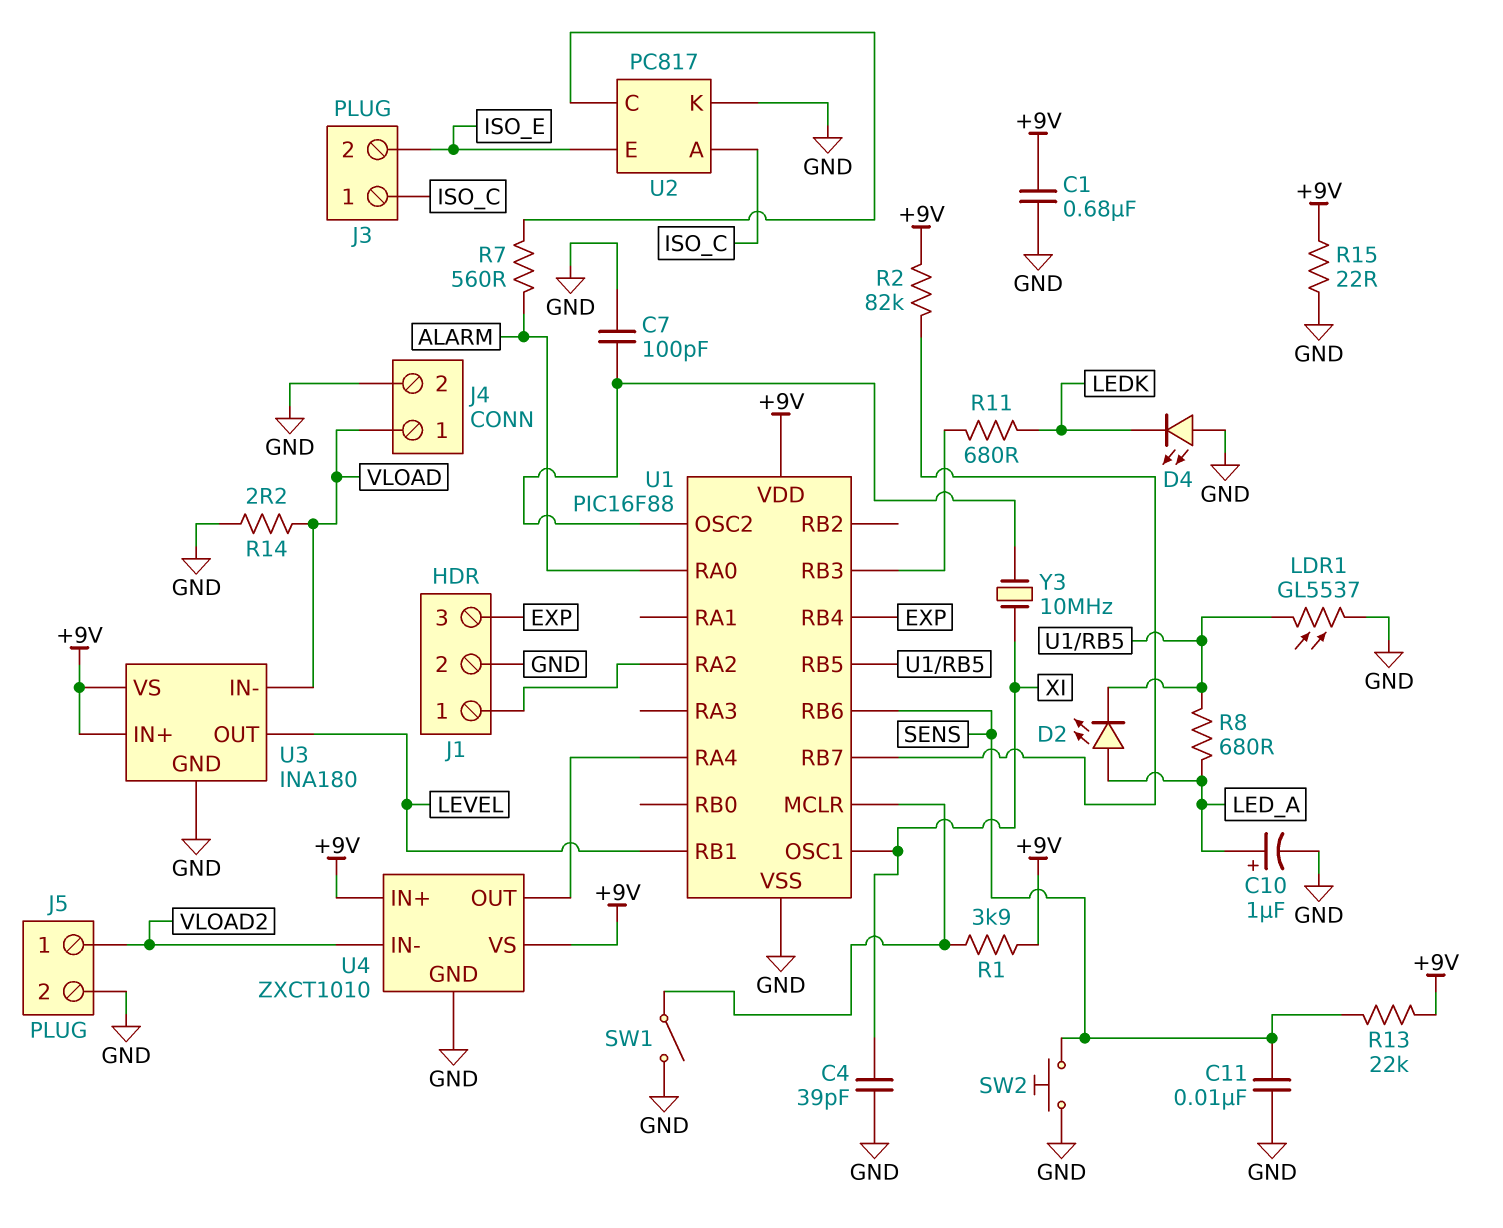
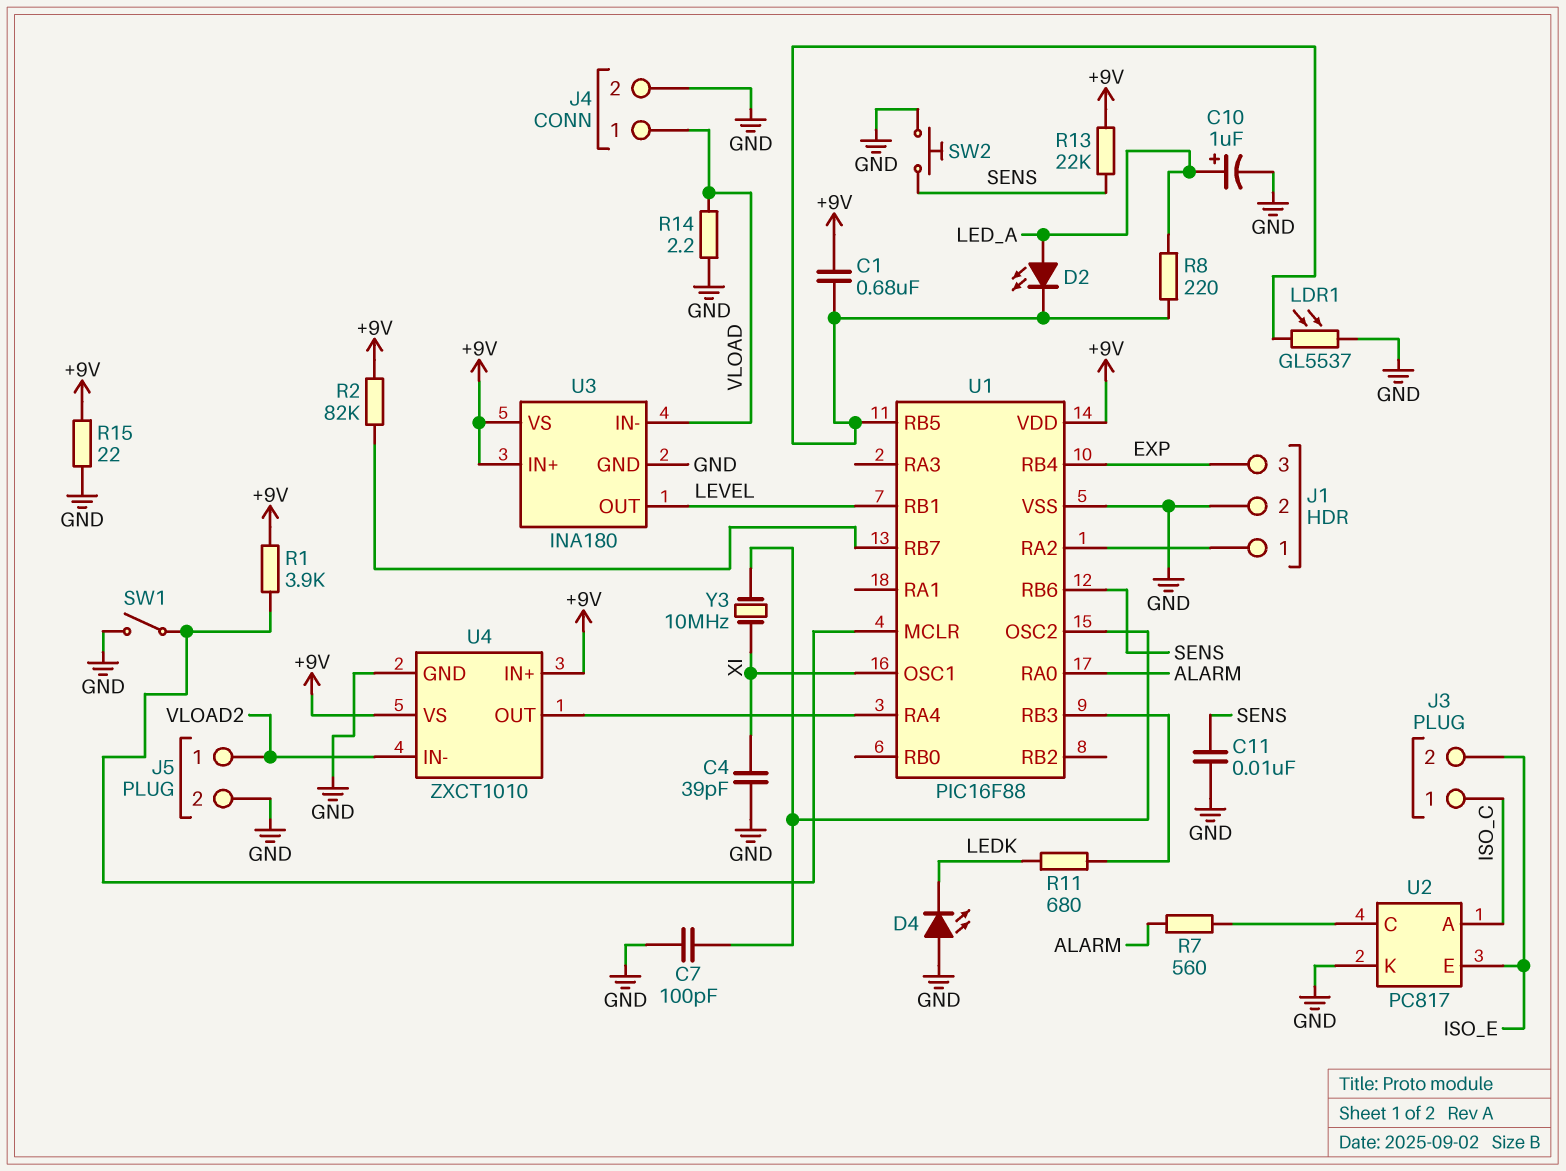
C1: 680nF (+9V, GND) -> 680nF (+9V, U1/RB5)
R8: 680 (LED_A, U1/RB5) -> 220 (LED_A, U1/RB5)

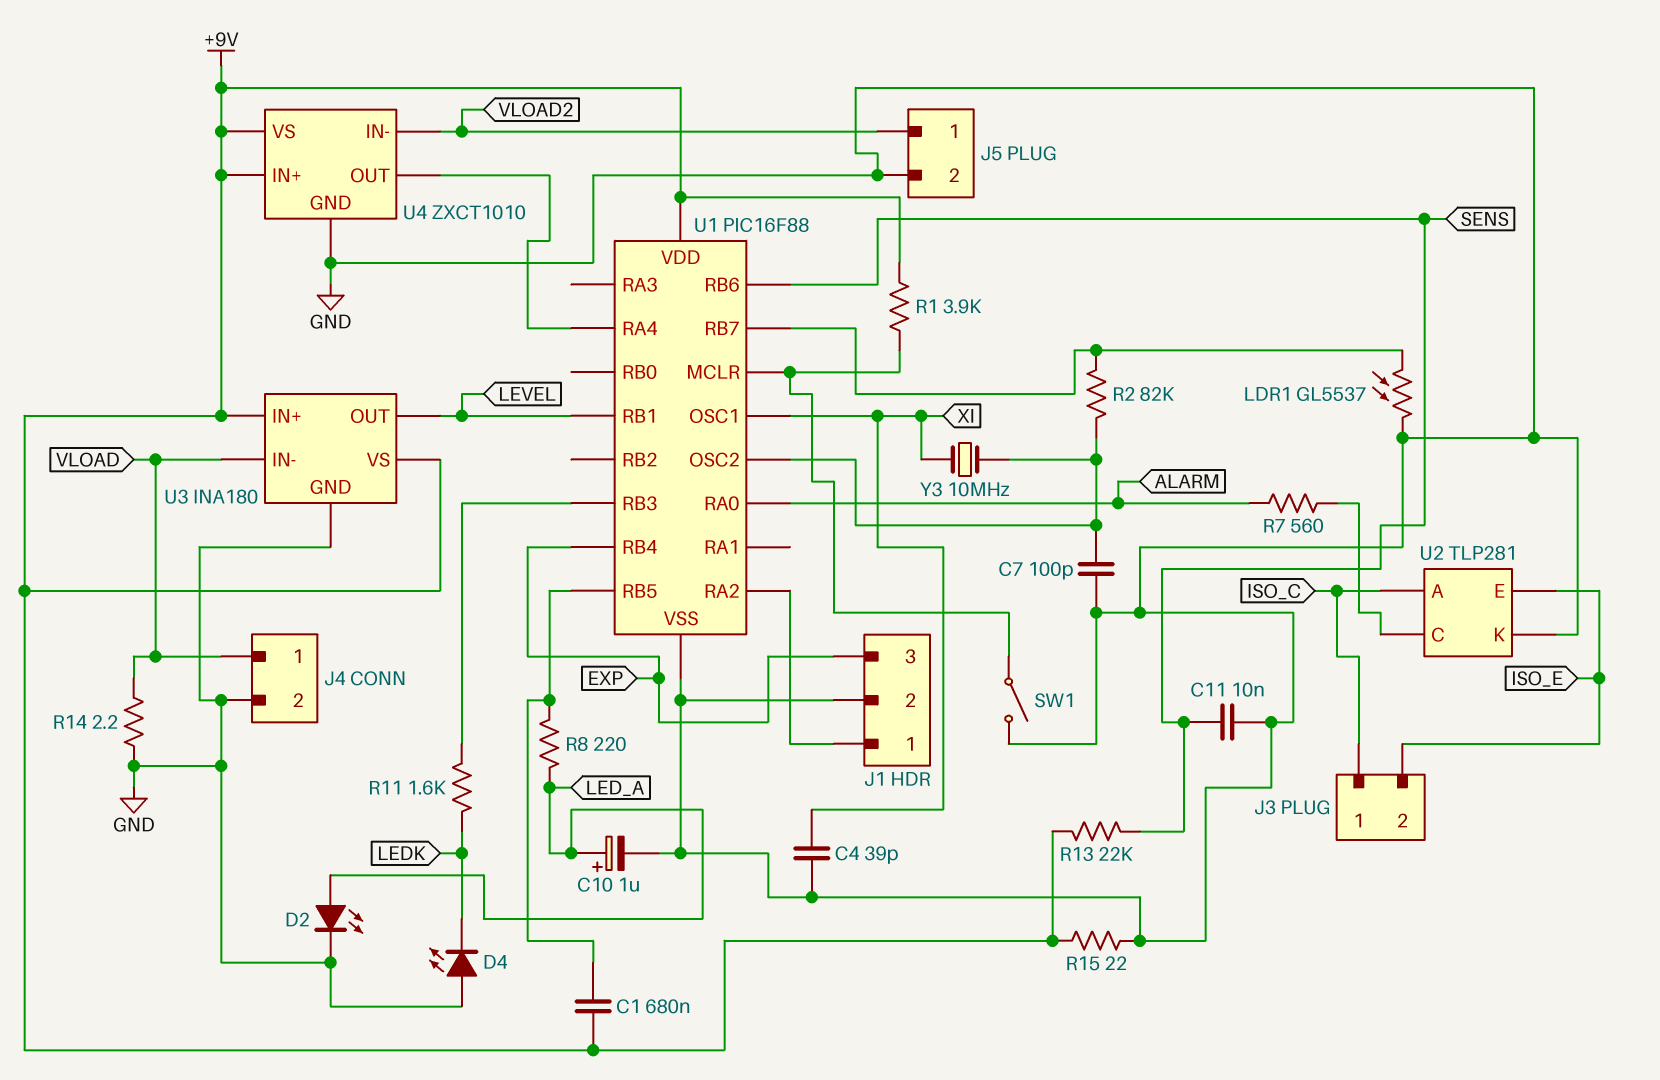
D2: LED (A LED_A, K U1/RB5) -> LED (A LED_A, K GND)
LDR1: GL5537 (GND, U1/RB5) -> GL5537 (GND, U1/RB7)
R2: 82k (+9V, U1/RB7) -> 82k (U1/OSC2, U1/RB7)
R11: 680 (LEDK, U1/RB3) -> 1.6k (LEDK, U1/RB3)
SW2: button (GND, SENS) -> none
U2: PC817 -> TLP281

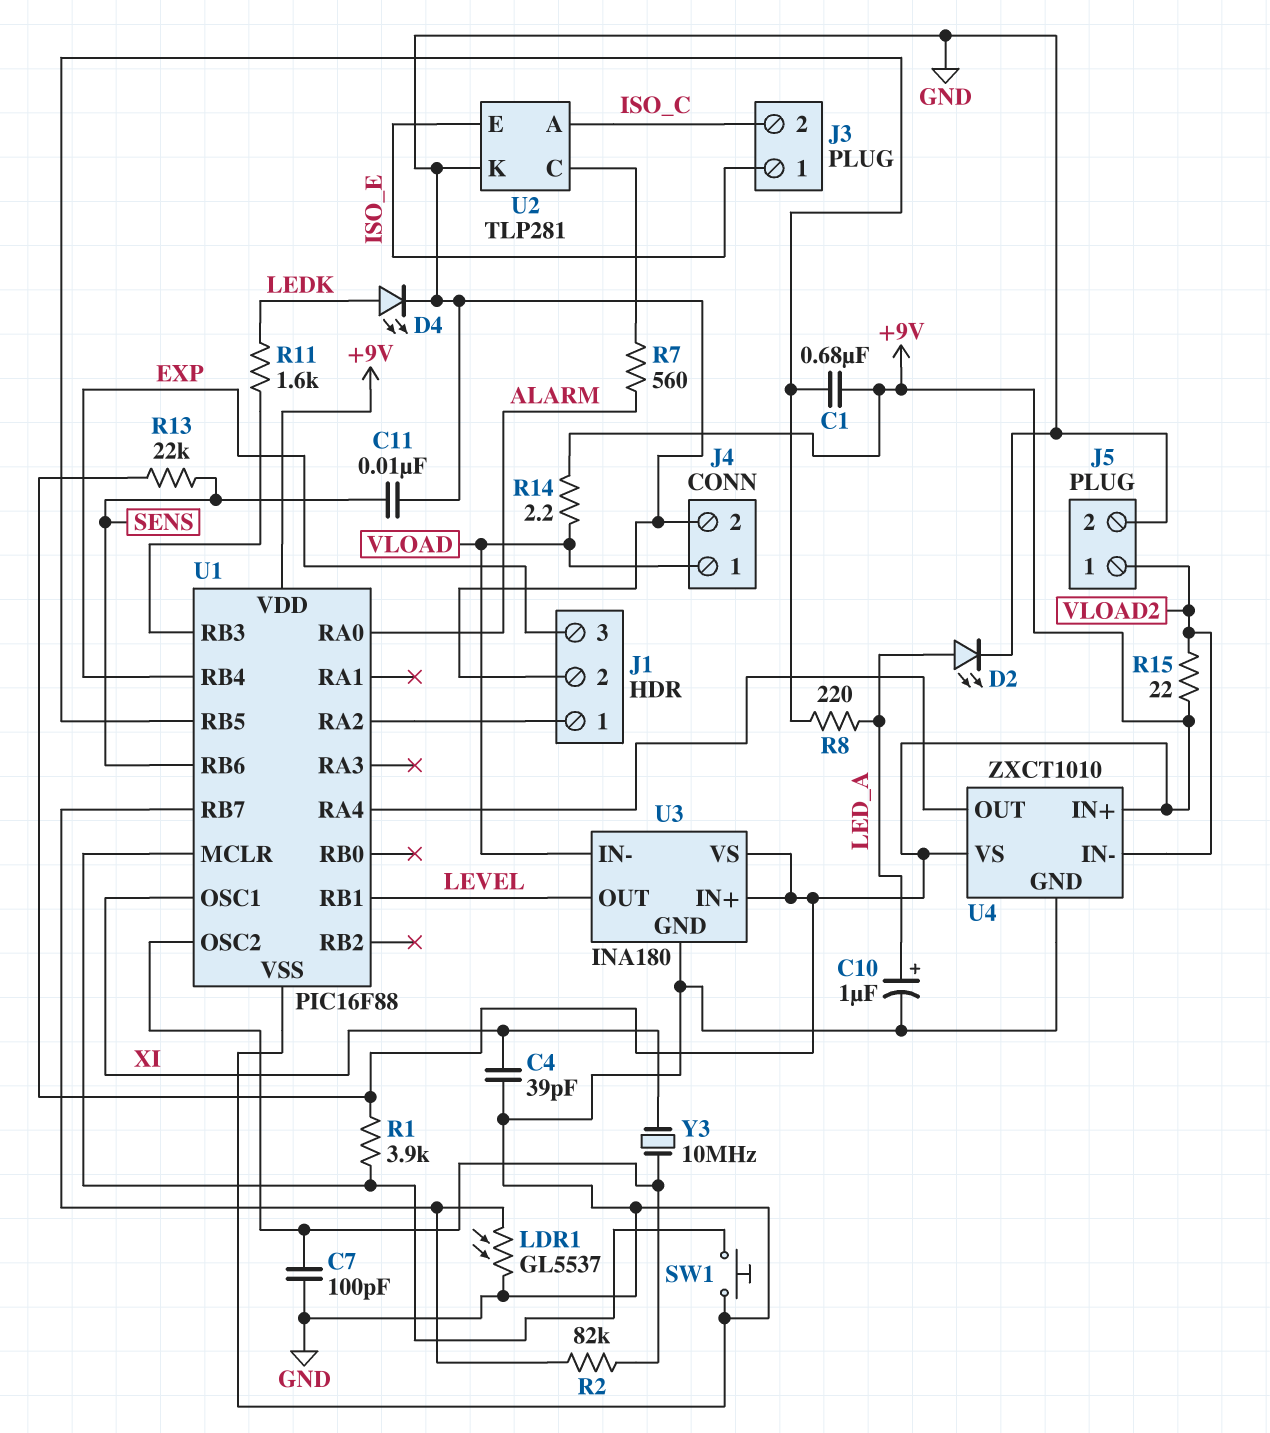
D4: LED (A GND, K LEDK) -> LED (A LEDK, K GND)
J3 pin 1: ISO_C -> ISO_E
J3 pin 2: ISO_E -> ISO_C
R14: 2.2 (GND, VLOAD) -> 2.2 (+9V, VLOAD)
R15: 22 (+9V, GND) -> 22 (+9V, VLOAD2)
SW1: switch (GND, U1/MCLR) -> button (GND, U1/MCLR)

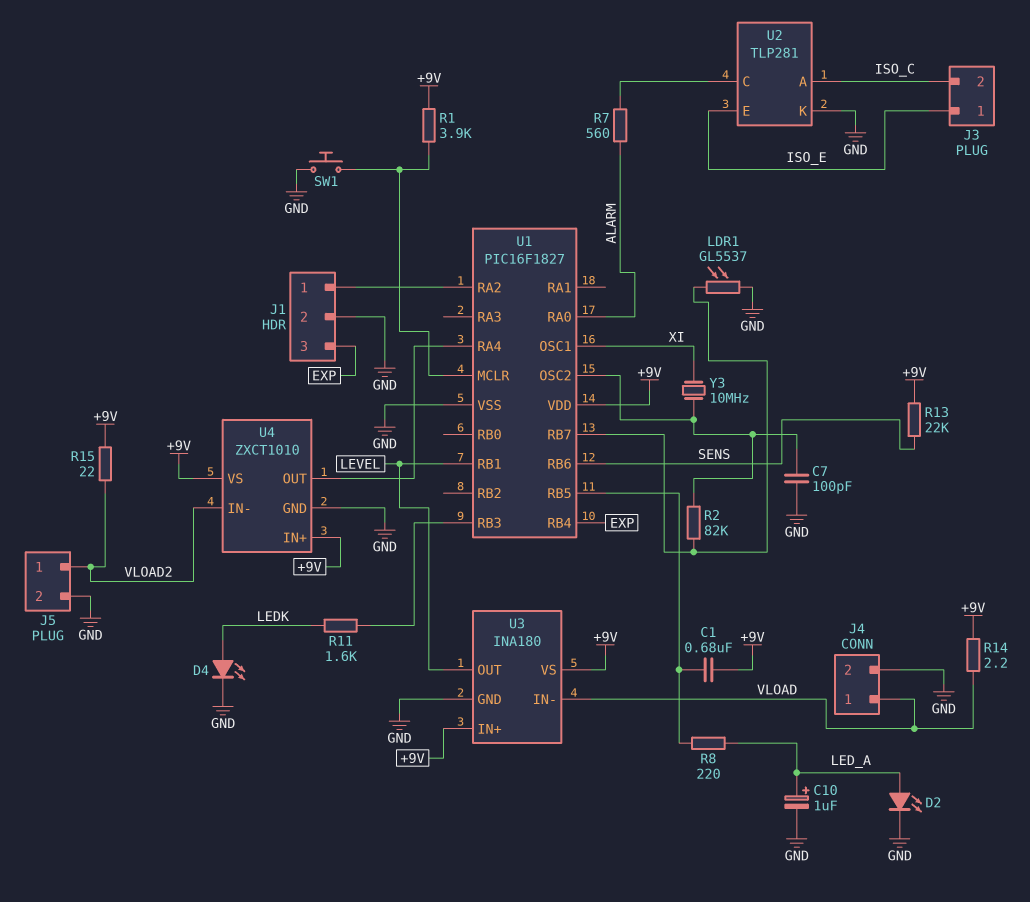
C4: 39pF (GND, XI) -> none
C11: 10nF (GND, SENS) -> none
U1: PIC16F88 -> PIC16F1827

